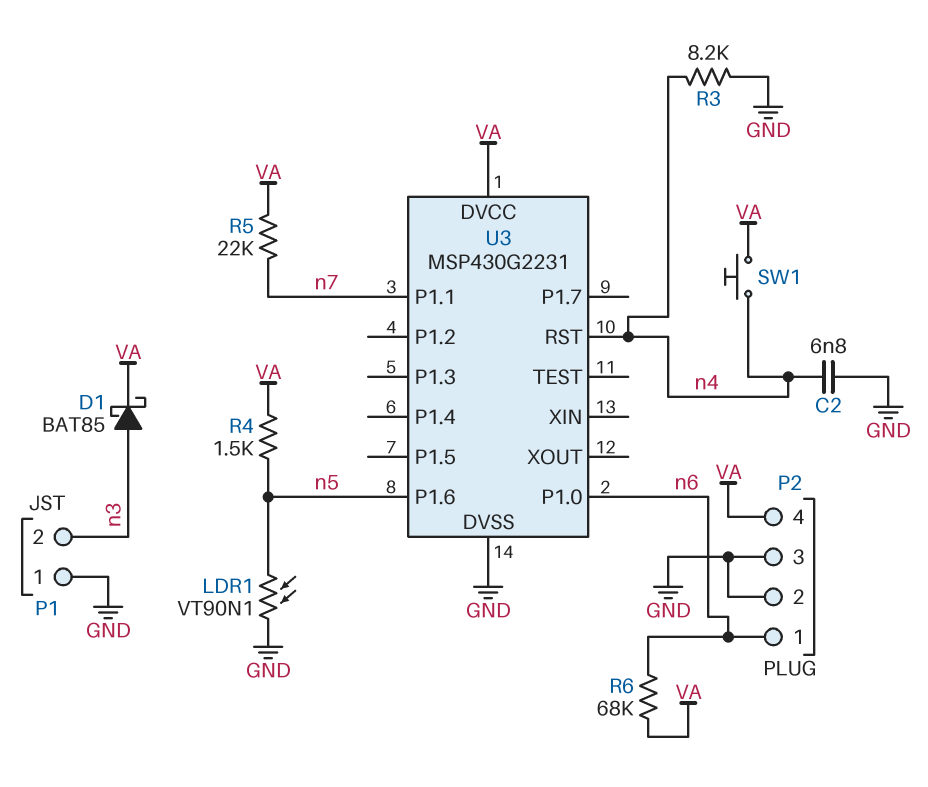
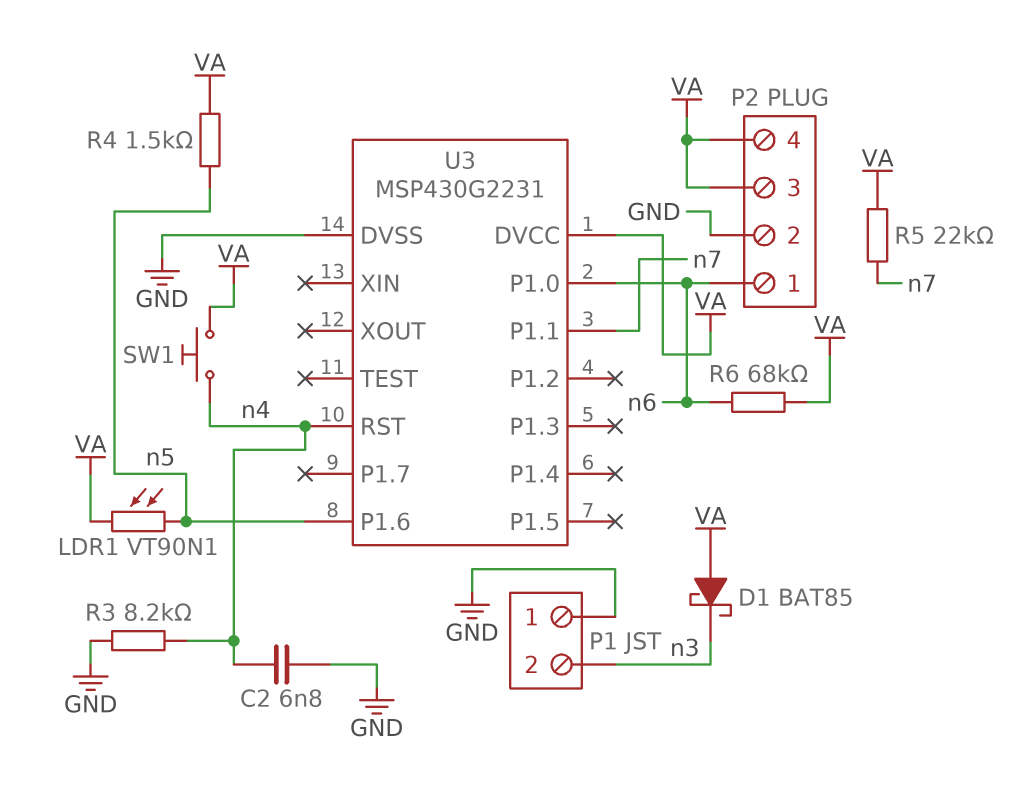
D1: schottky BAT85 (A n3, K VA) -> schottky BAT85 (A VA, K n3)
LDR1: VT90N1 (GND, n5) -> VT90N1 (VA, n5)
P2 pin 3: GND -> VA

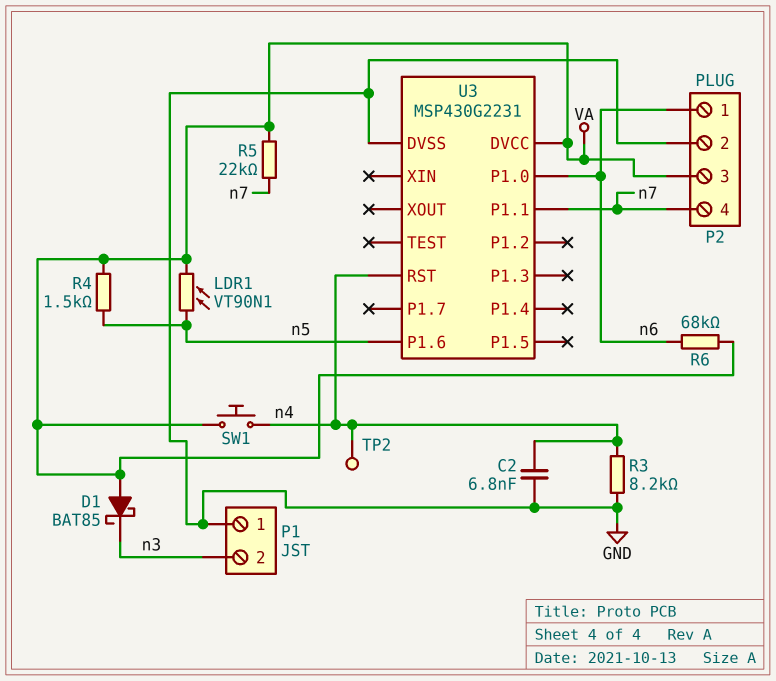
P2 pin 4: VA -> n7
TP2: none -> test point (n4)

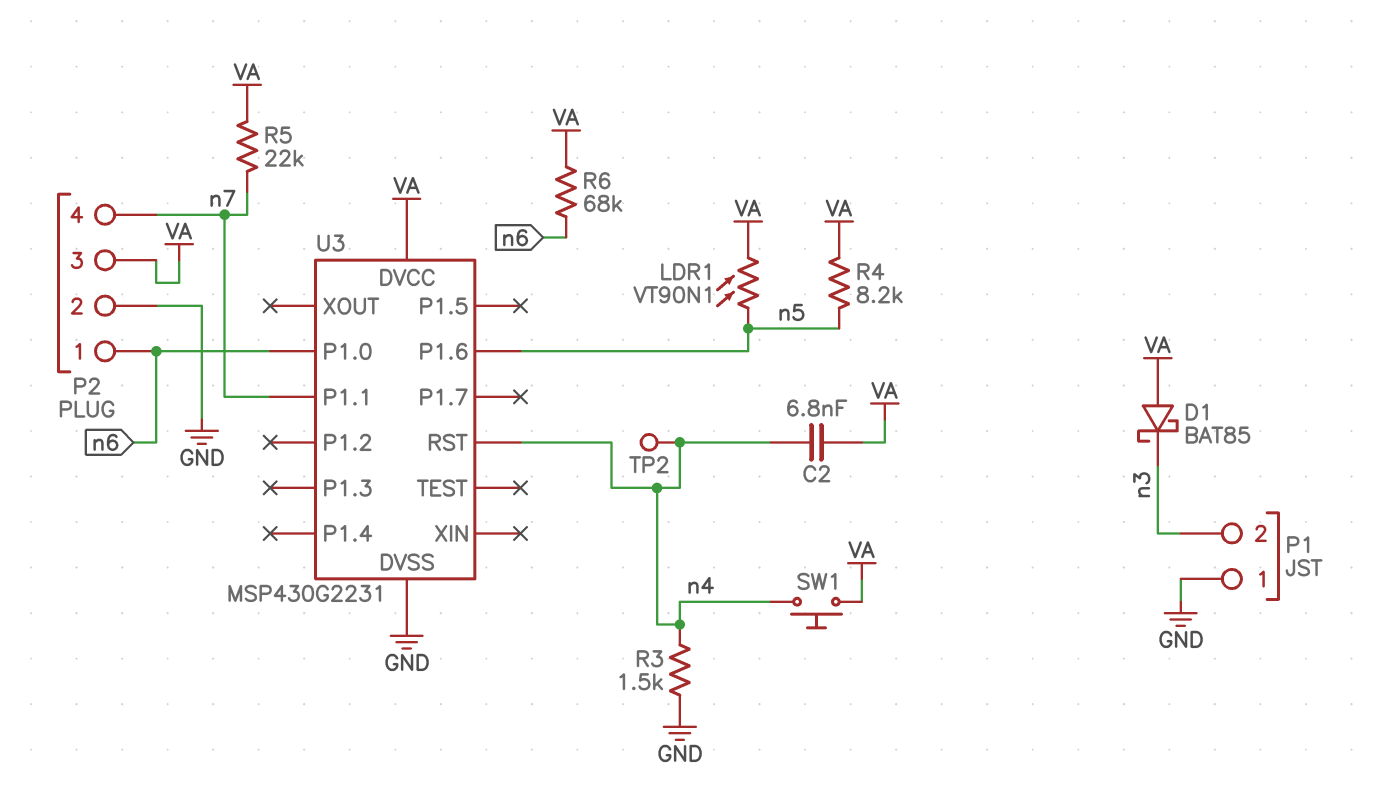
C2: 6.8nF (GND, n4) -> 6.8nF (VA, n4)
R3: 8.2k (GND, n4) -> 1.5k (GND, n4)
R4: 1.5k (VA, n5) -> 8.2k (VA, n5)

